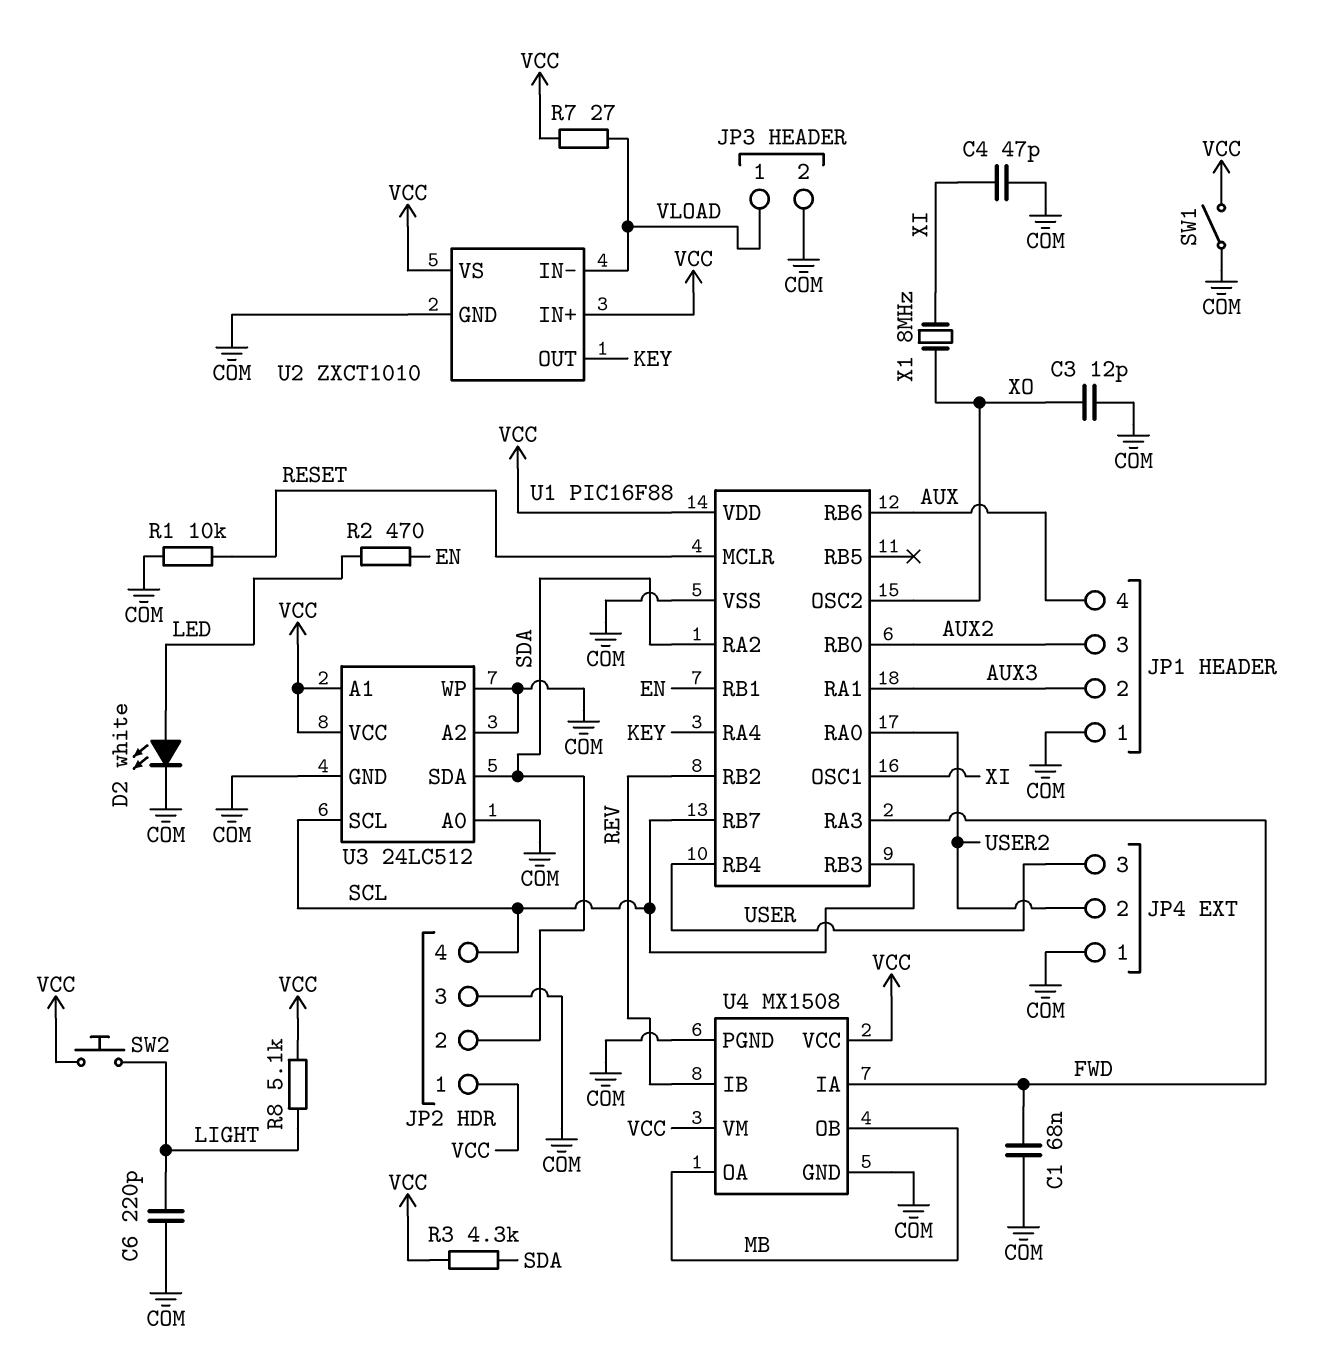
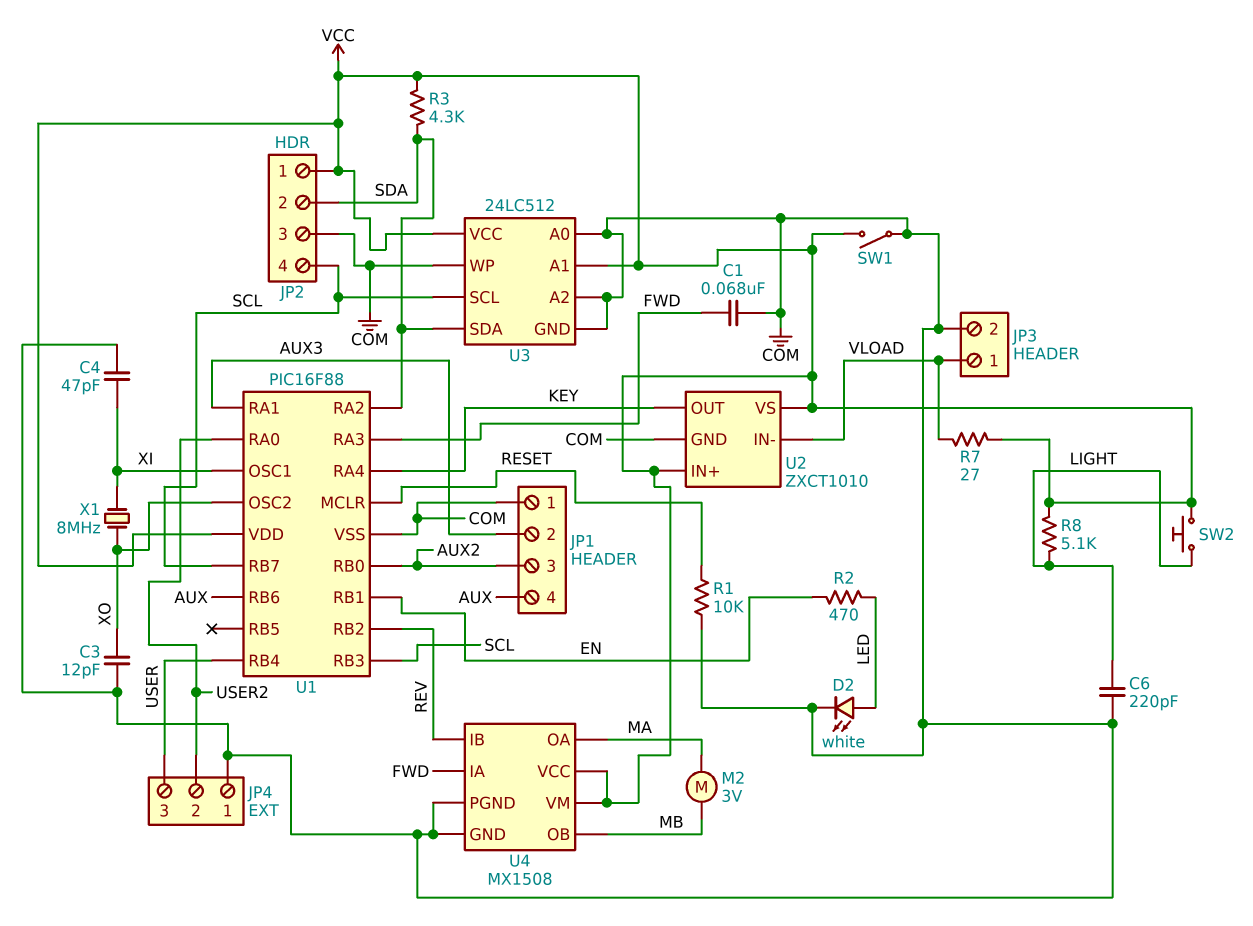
M2: none -> motor 3V (MA, MB)
U4 pin OA: MB -> MA

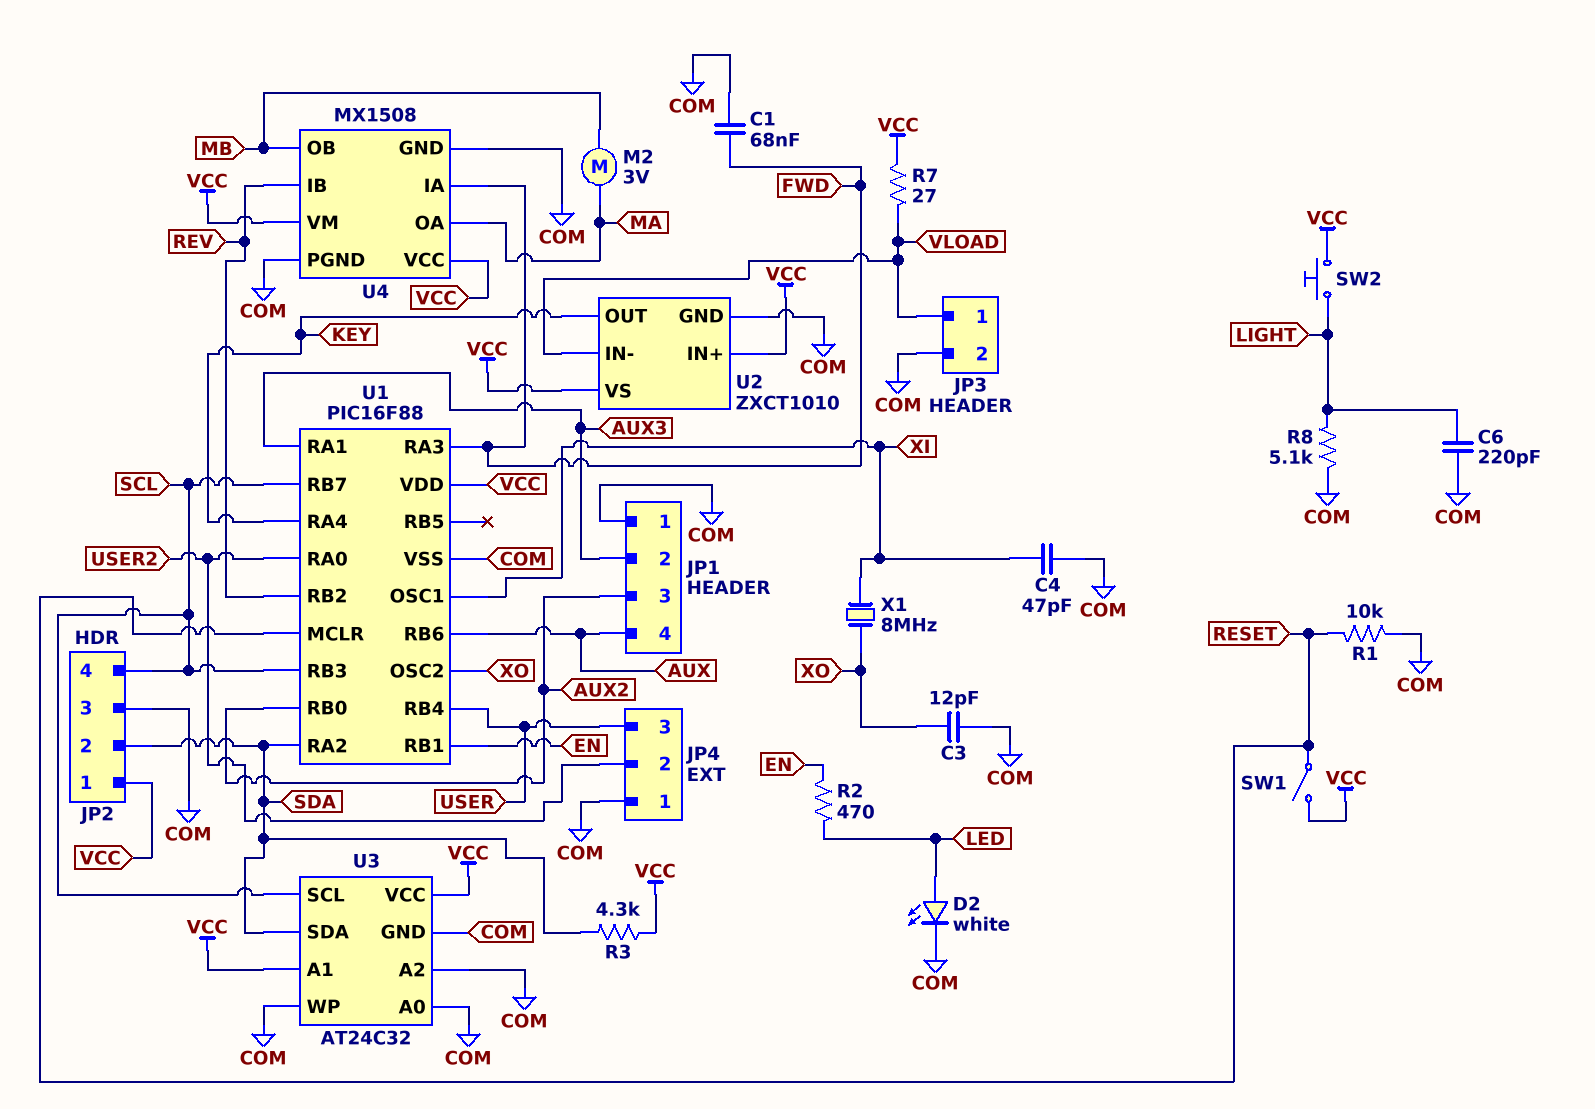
R8: 5.1k (LIGHT, VCC) -> 5.1k (COM, LIGHT)
SW1: switch (COM, VCC) -> switch (RESET, VCC)
U3: 24LC512 -> AT24C32

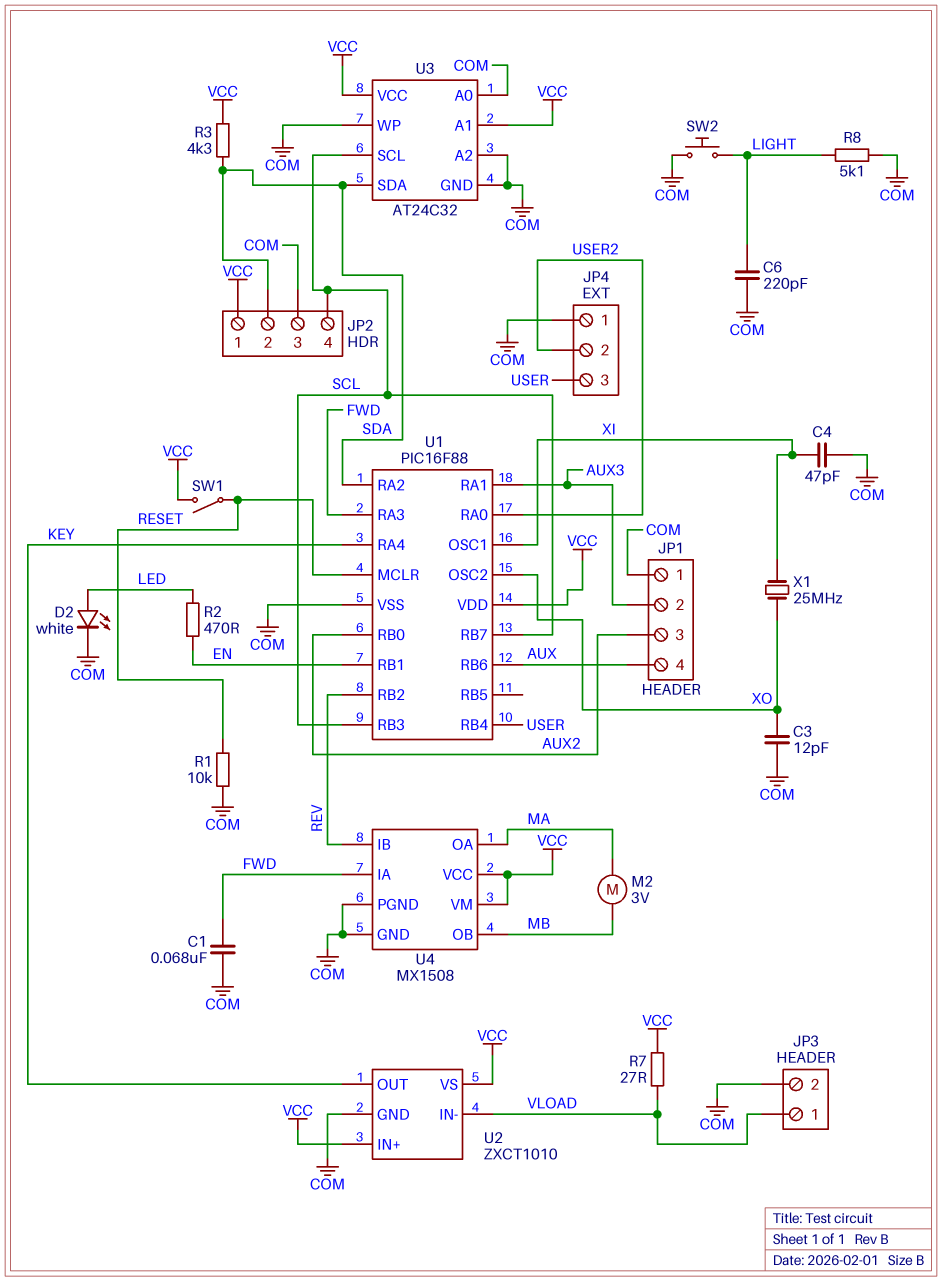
SW2: button (LIGHT, VCC) -> button (COM, LIGHT)
X1: 8MHz (XI, XO) -> 25MHz (XI, XO)

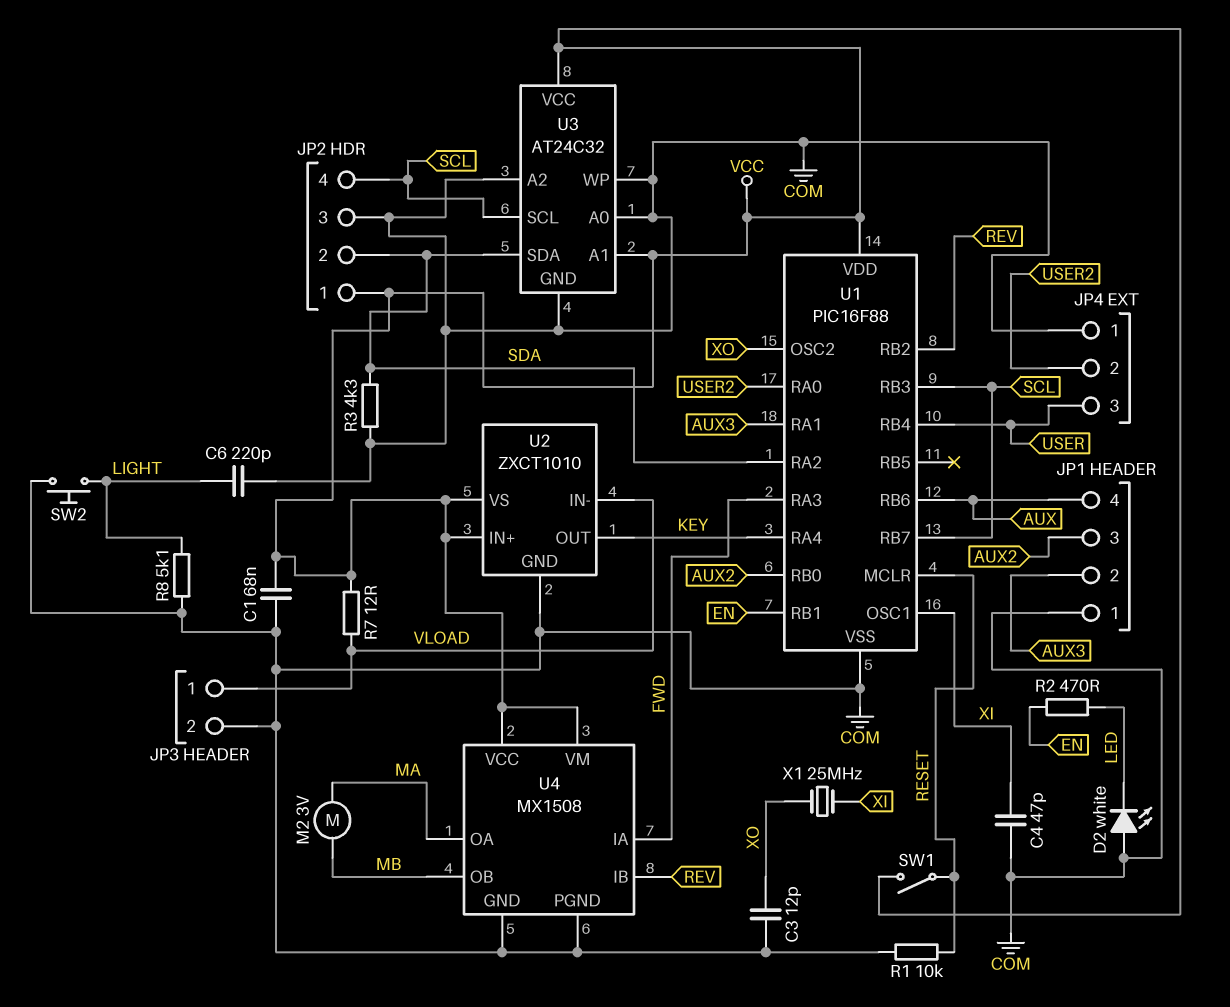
C1: 68nF (COM, FWD) -> 68nF (COM, VCC)
D2: LED white (A LED, K COM) -> LED white (A COM, K LED)
R3: 4.3k (SDA, VCC) -> 4.3k (COM, SDA)
R7: 27 (VCC, VLOAD) -> 12 (VCC, VLOAD)

